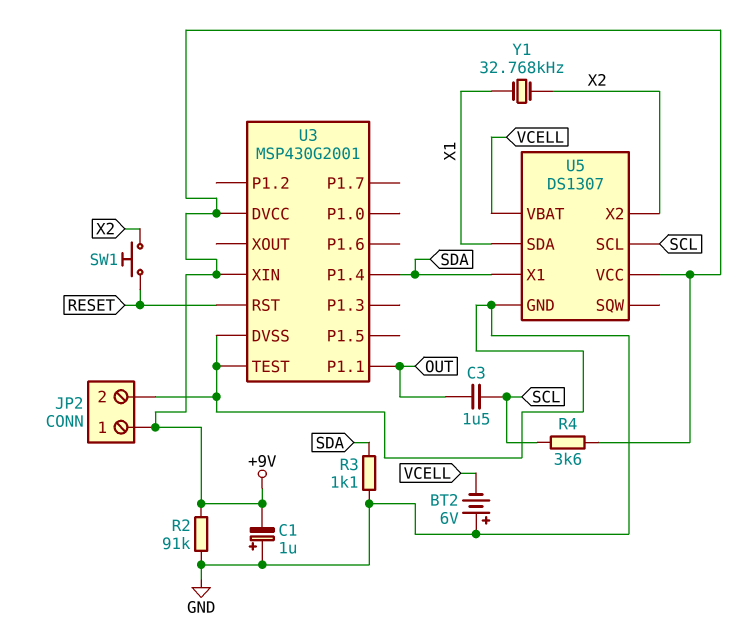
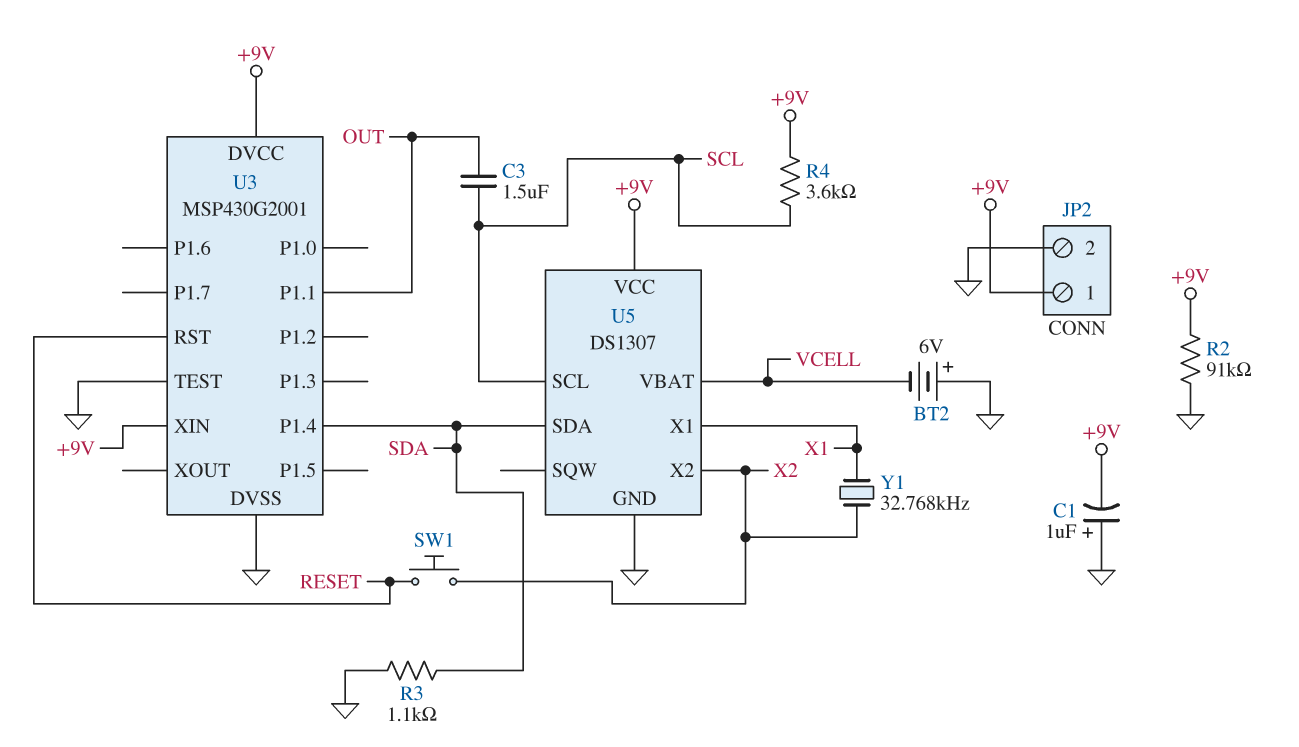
U5 pin SDA: X1 -> SDA
U5 pin X1: SDA -> X1

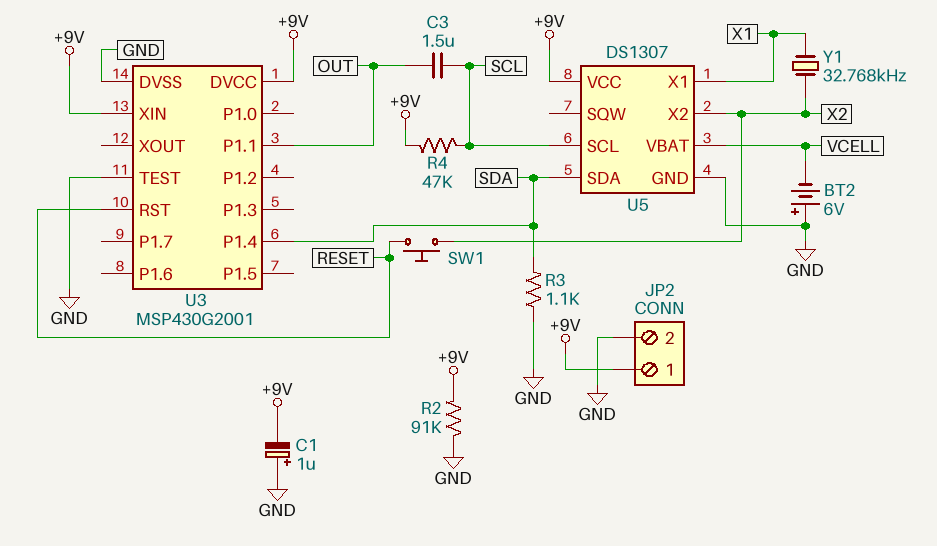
R4: 3.6k (+9V, SCL) -> 47k (+9V, SCL)

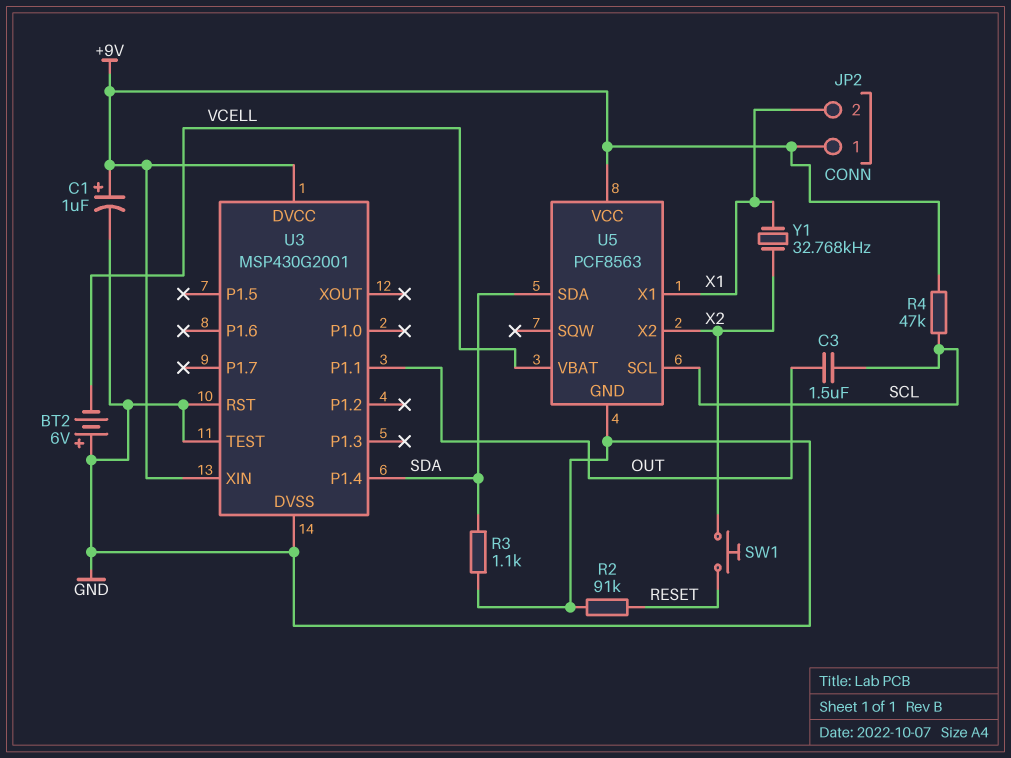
C1: 1uF (plus GND, minus +9V) -> 1uF (plus +9V, minus GND)
JP2 pin 2: GND -> X1
R2: 91k (+9V, GND) -> 91k (GND, RESET)
U3 pin RST: RESET -> GND
U5: DS1307 -> PCF8563

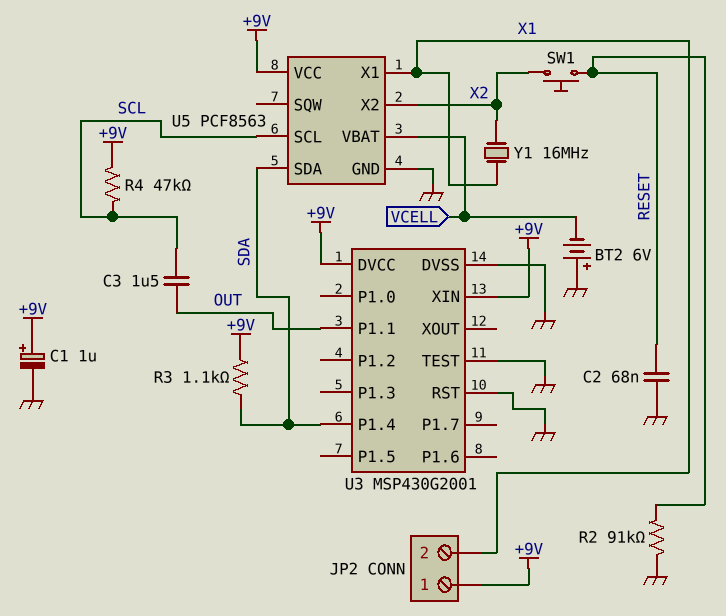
C2: none -> 68nF (GND, RESET)
R3: 1.1k (GND, SDA) -> 1.1k (+9V, SDA)
Y1: 32.768kHz (X1, X2) -> 16MHz (X1, X2)

